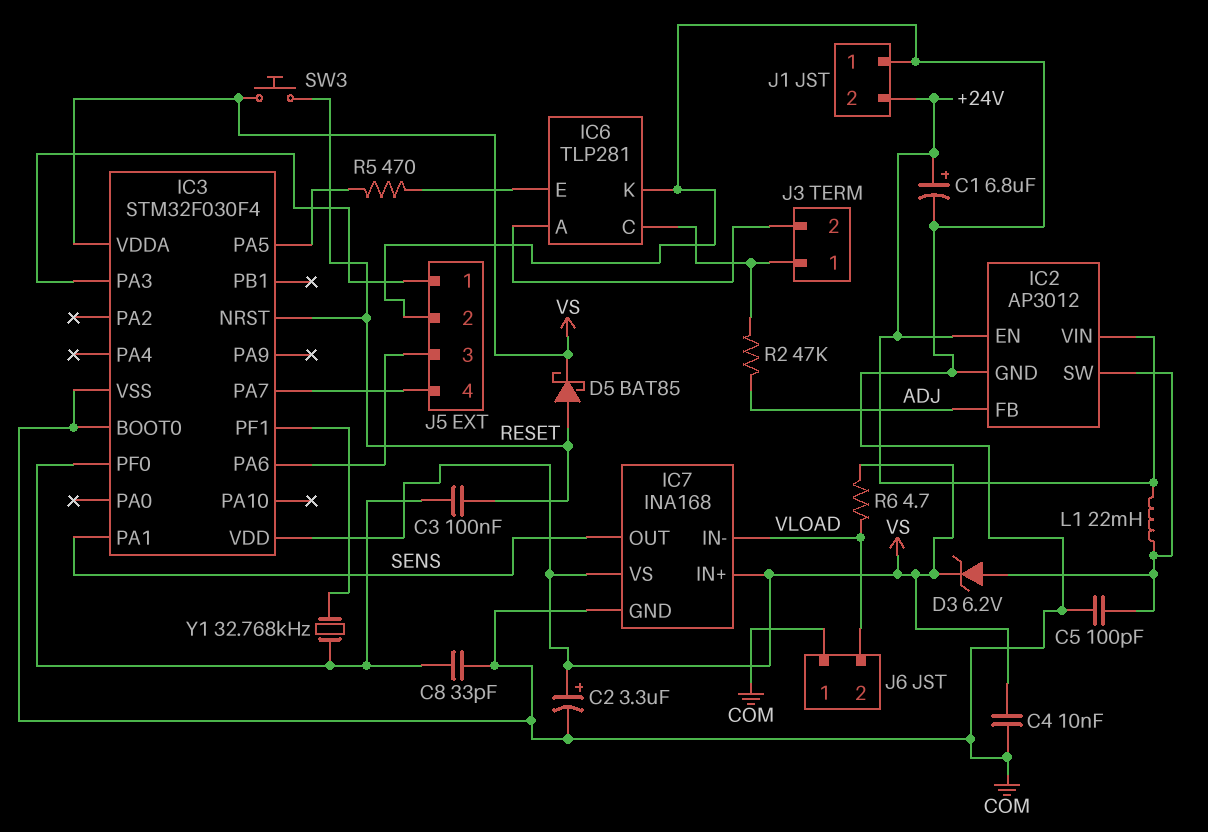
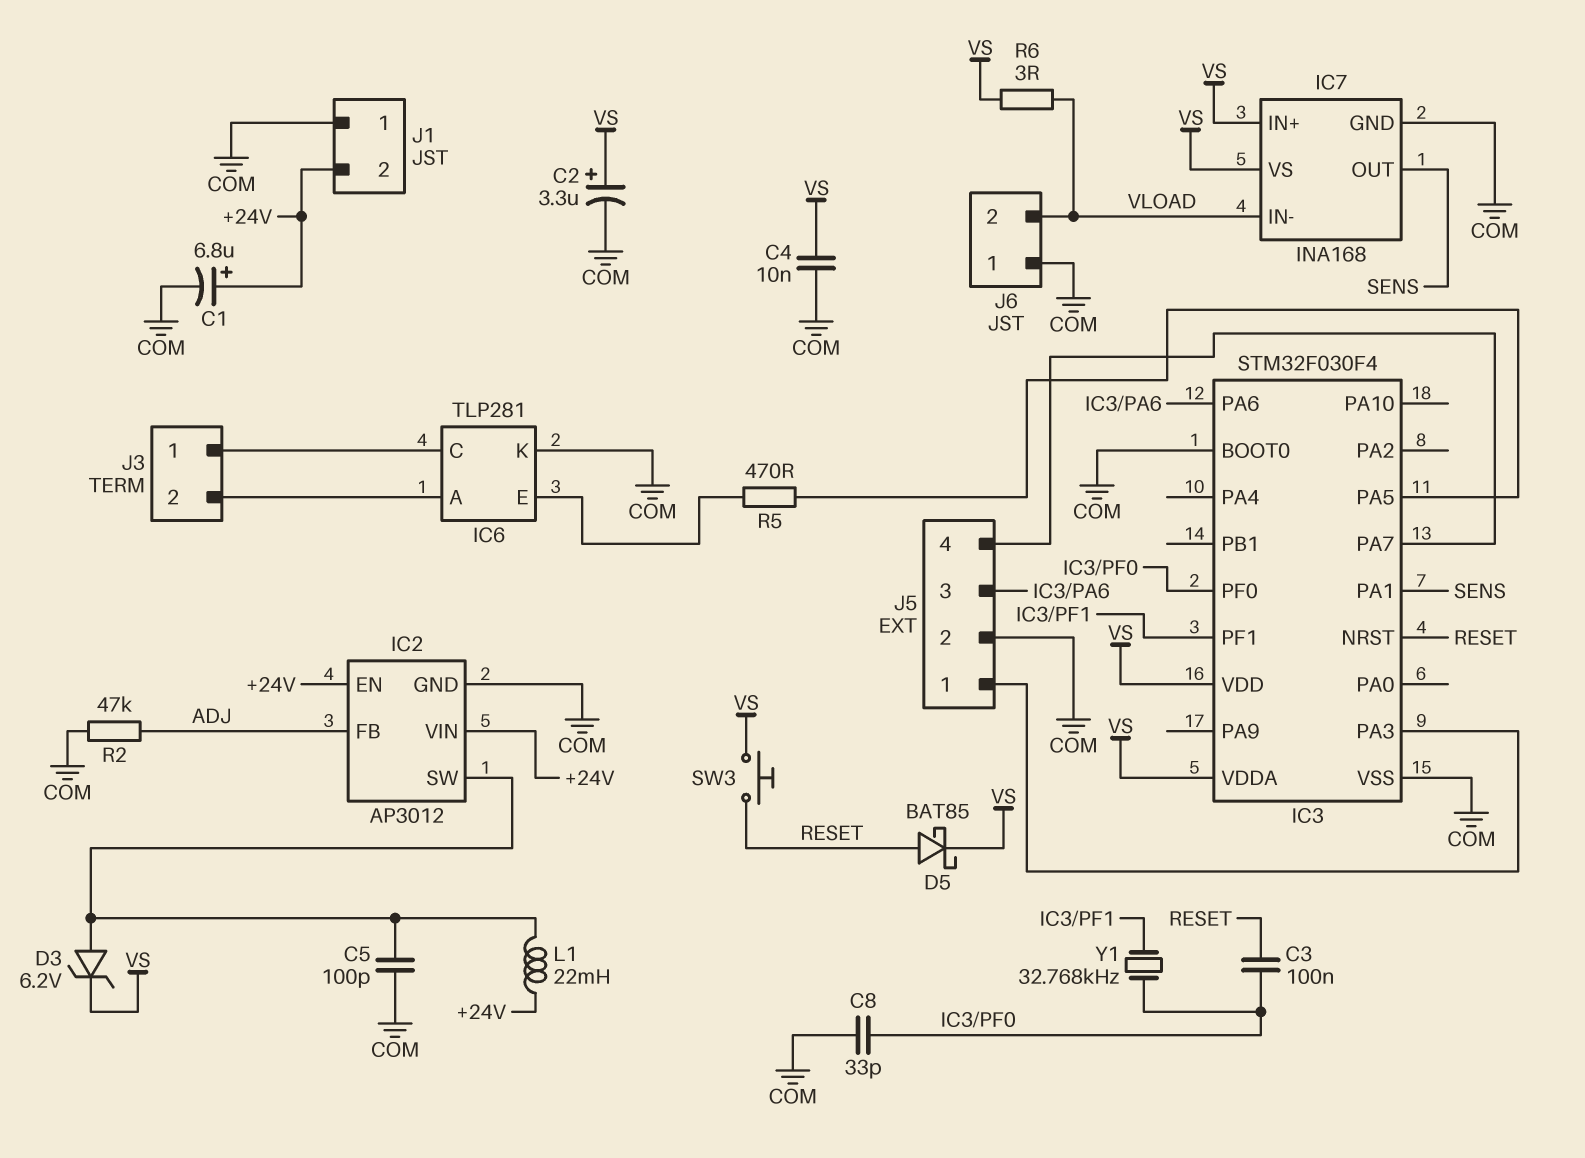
R2: 47k (ADJ, IC6/C) -> 47k (ADJ, COM)
R6: 4.7 (VLOAD, VS) -> 3 (VLOAD, VS)

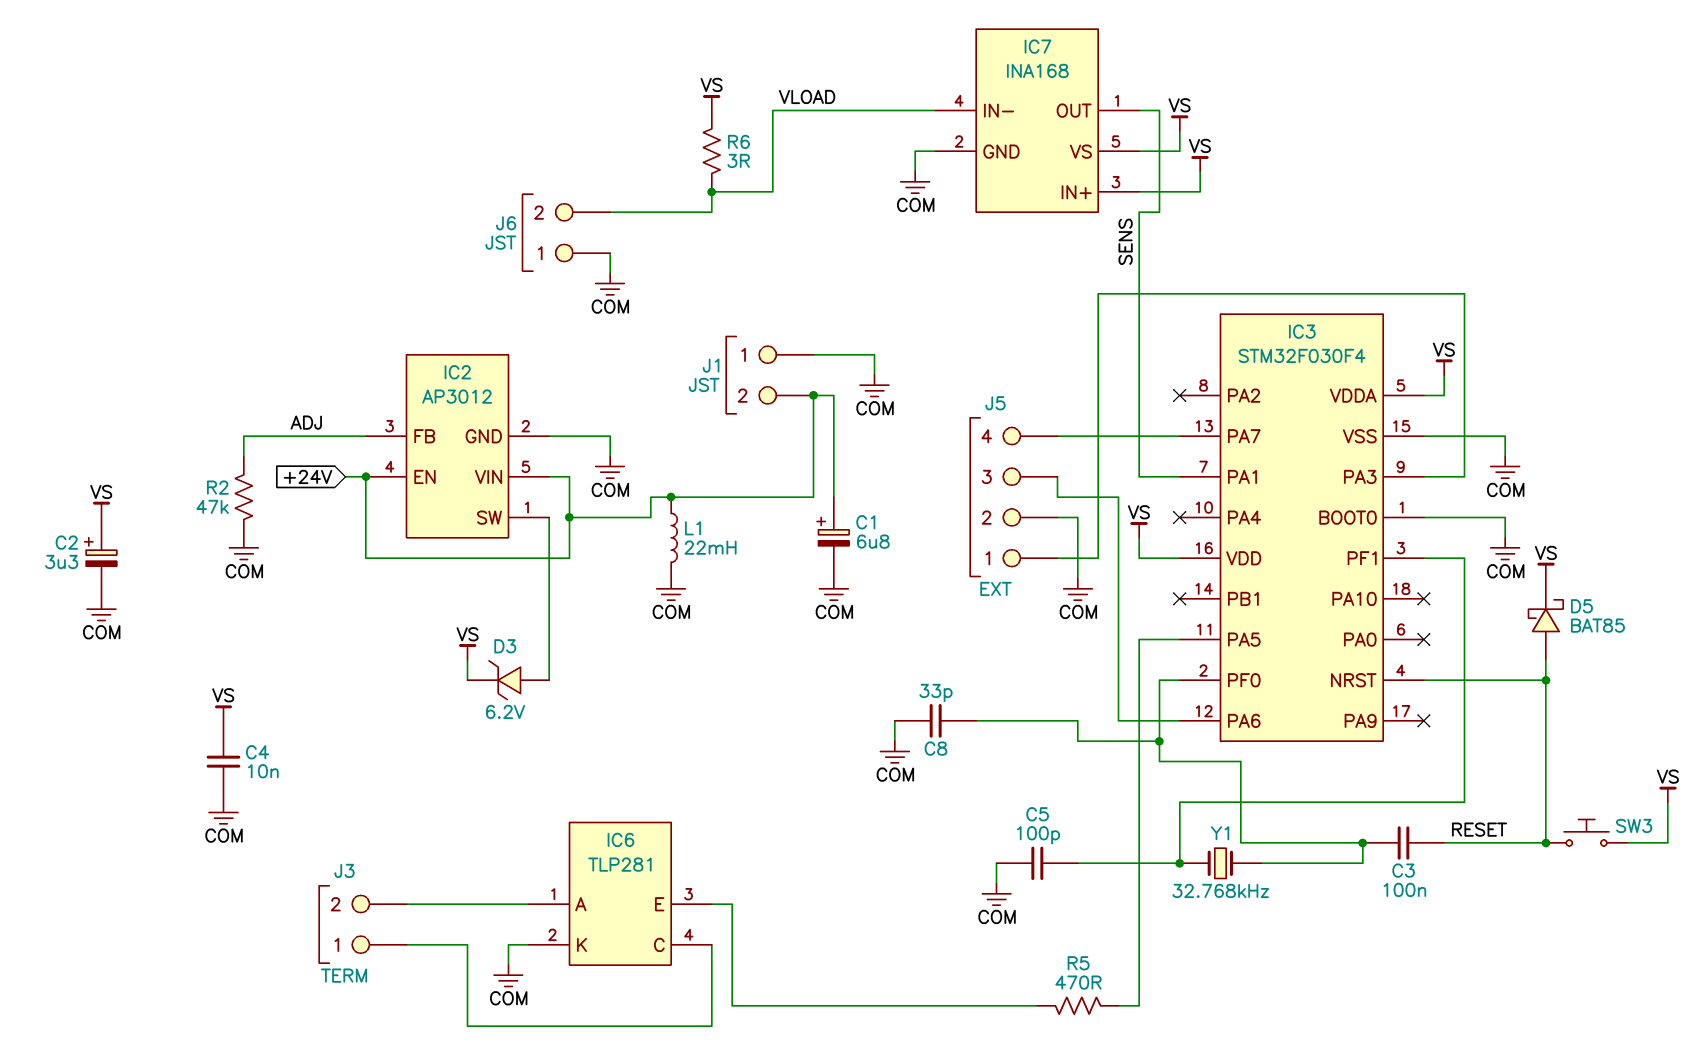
C5: 100pF (COM, IC2/SW) -> 100pF (COM, IC3/PF1)
L1: 22mH (+24V, IC2/SW) -> 22mH (+24V, COM)

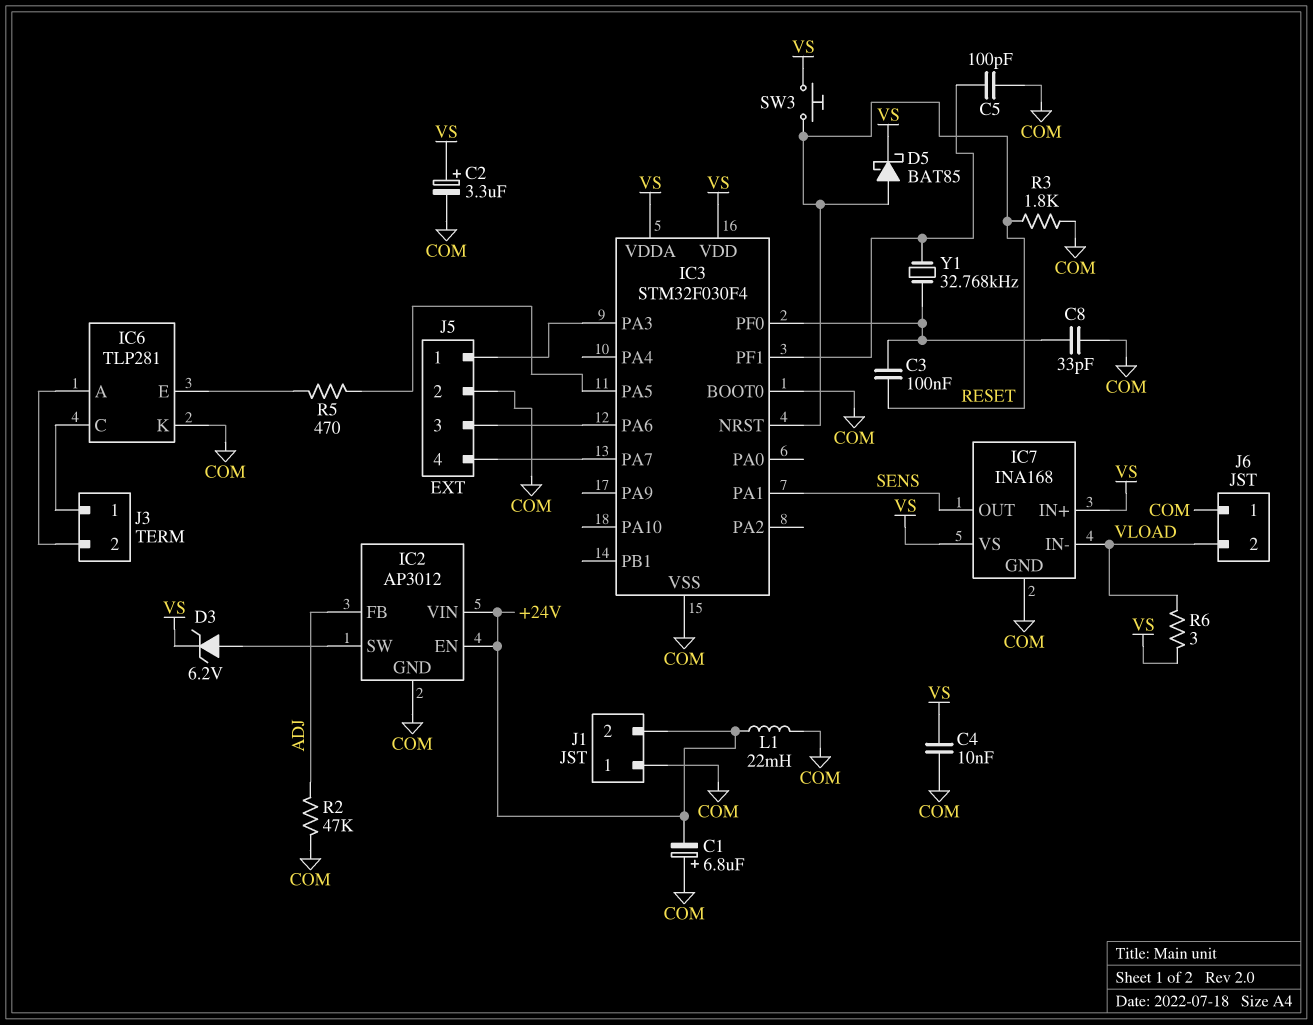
C1: 6.8uF (plus +24V, minus COM) -> 6.8uF (plus COM, minus +24V)
R3: none -> 1.8k (COM, RESET)

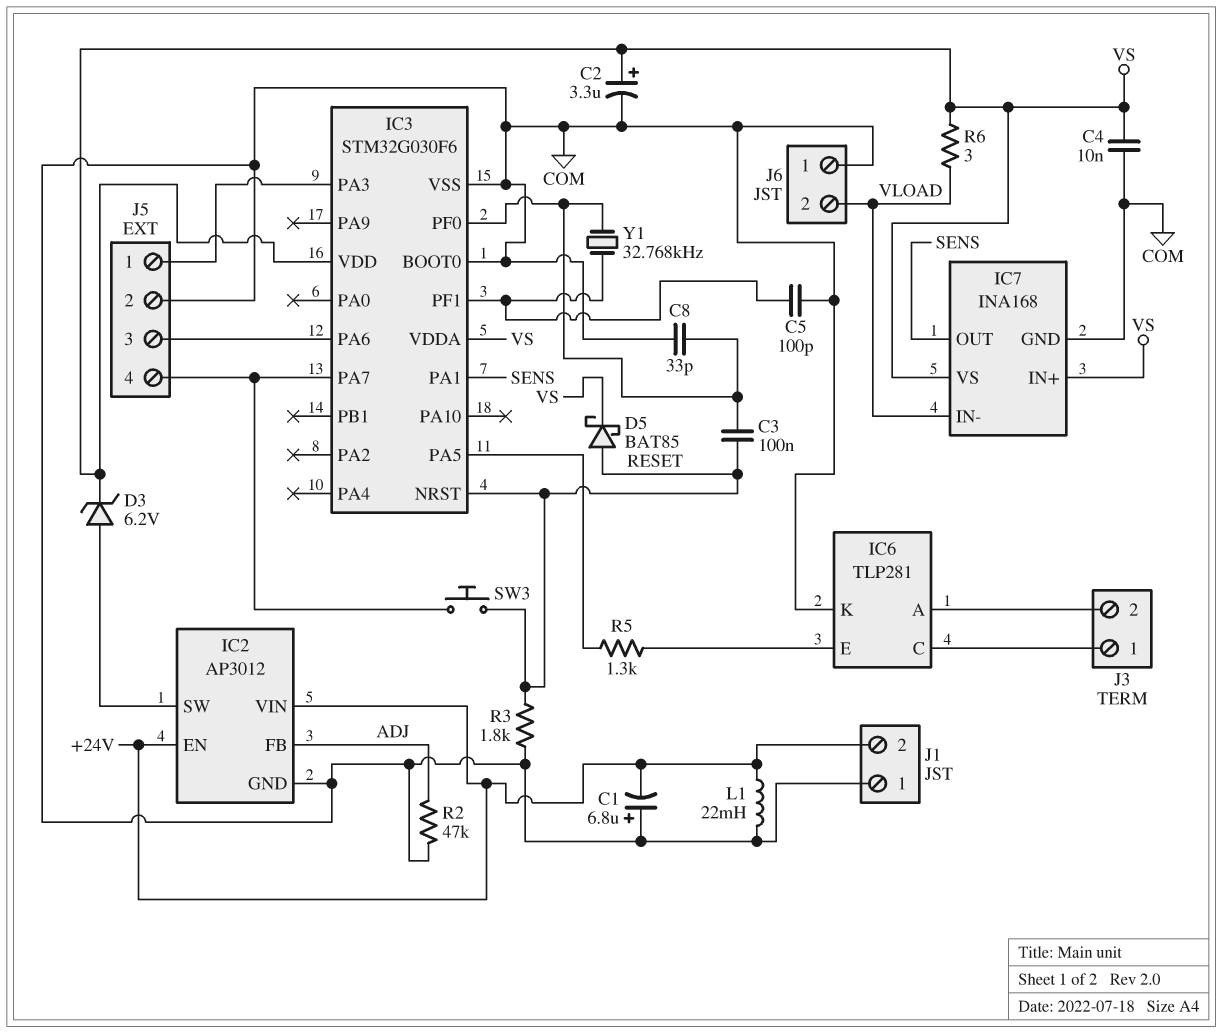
IC3: STM32F030F4 -> STM32G030F6
R5: 470 (IC3/PA5, IC6/E) -> 1.3k (IC3/PA5, IC6/E)
SW3: button (RESET, VS) -> button (IC3/PA7, RESET)

